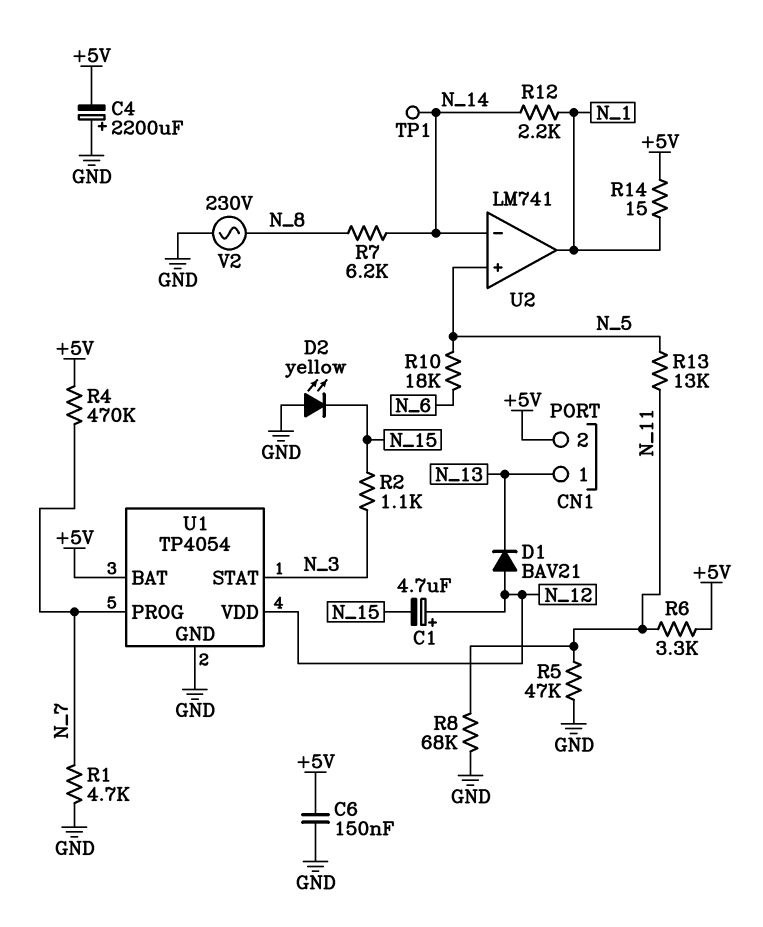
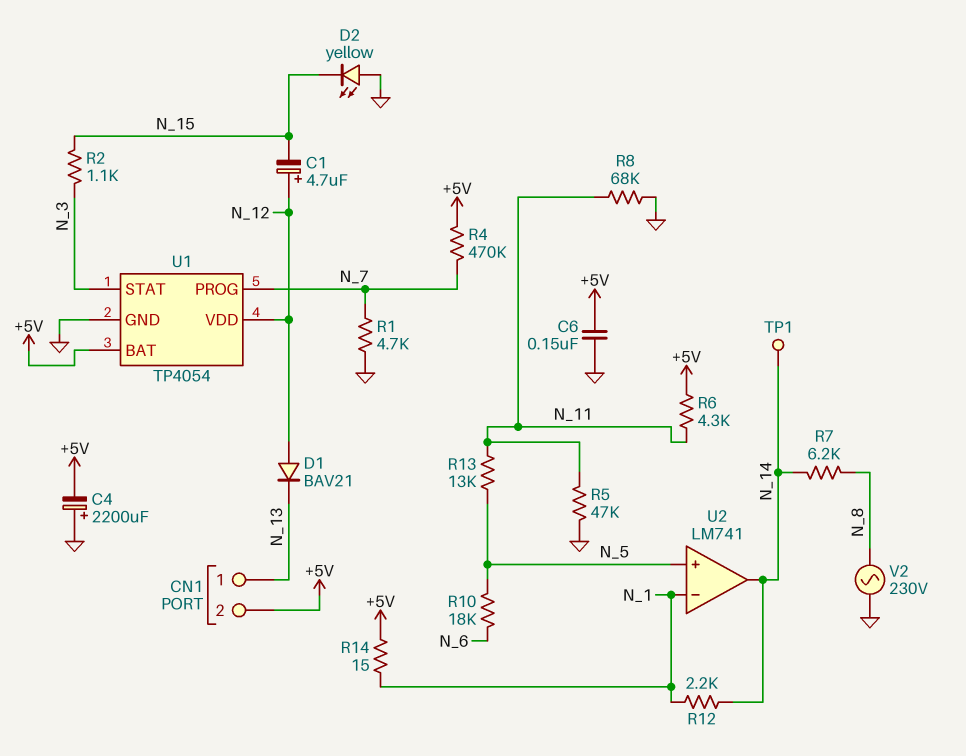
R6: 3.3k (+5V, N_11) -> 4.3k (+5V, N_11)
U2 pin in-: N_14 -> N_1
U2 pin out: N_1 -> N_14

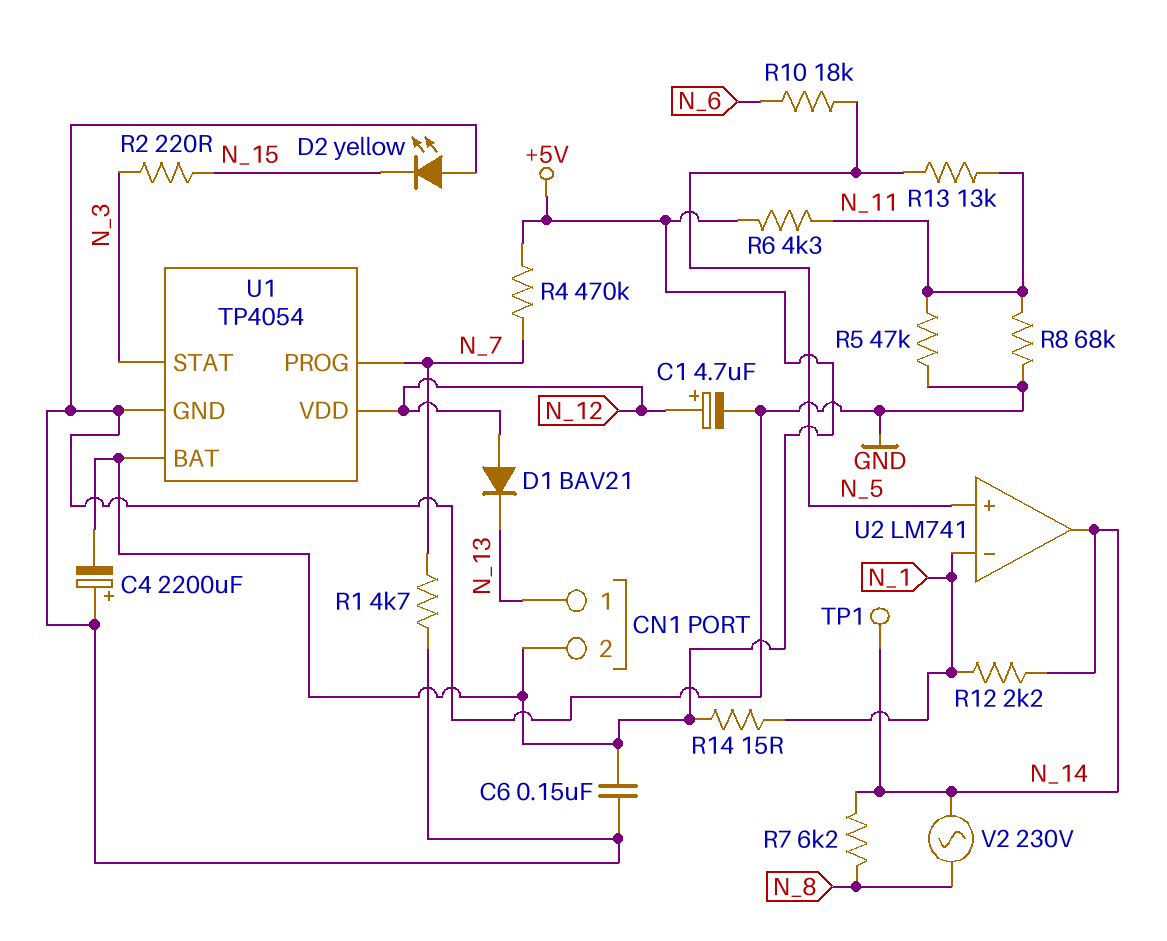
C1: 4.7uF (plus N_12, minus N_15) -> 4.7uF (plus N_12, minus GND)
R2: 1.1k (N_3, N_15) -> 220 (N_3, N_15)
V2: AC 230V (GND, N_8) -> AC 230V (N_8, N_14)

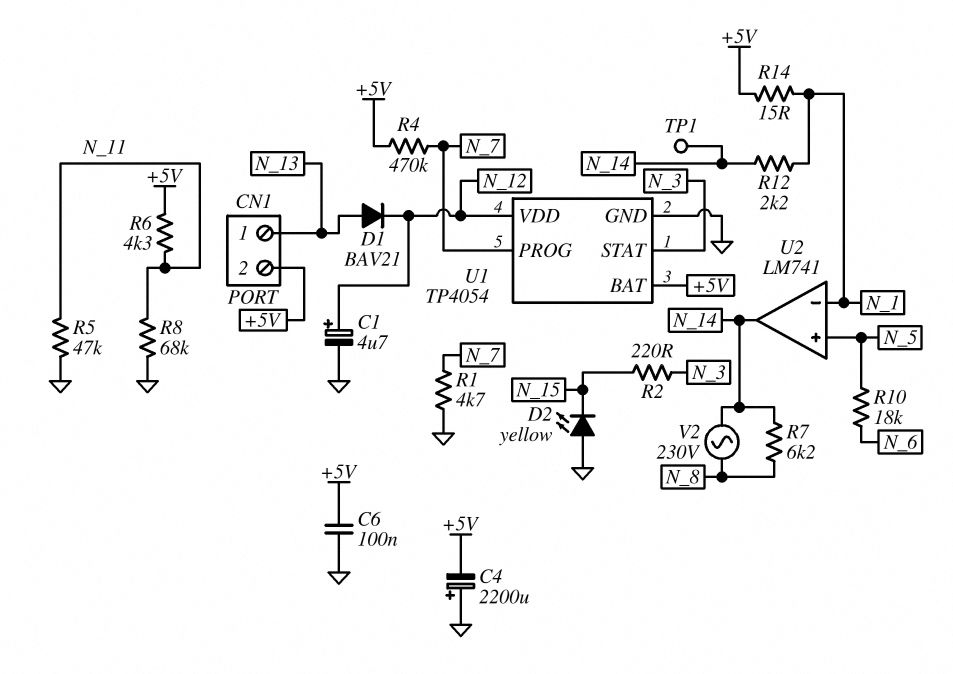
C6: 150nF (+5V, GND) -> 100nF (+5V, GND)
D1: diode BAV21 (A N_12, K N_13) -> diode BAV21 (A N_13, K N_12)
R13: 13k (N_5, N_11) -> none

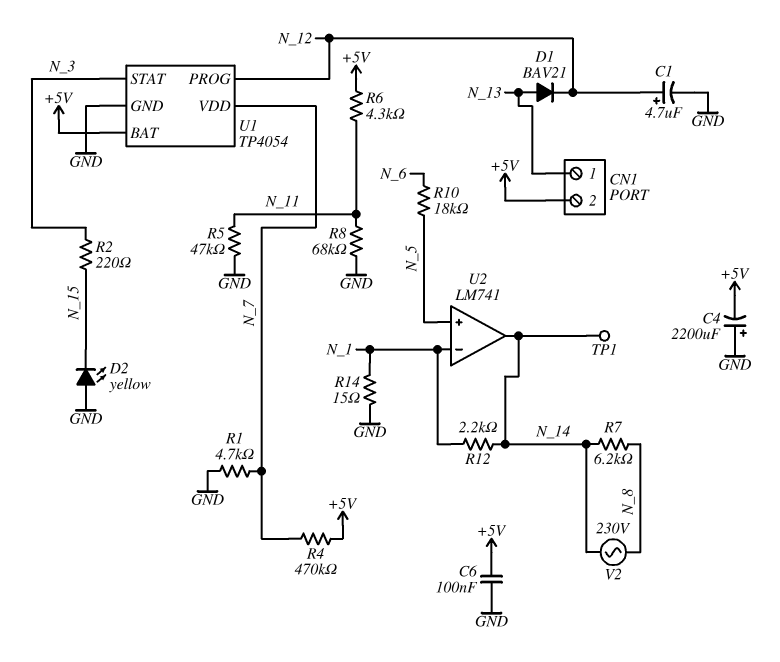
R14: 15 (+5V, N_1) -> 15 (GND, N_1)
U1 pin PROG: N_7 -> N_12
U1 pin VDD: N_12 -> N_7

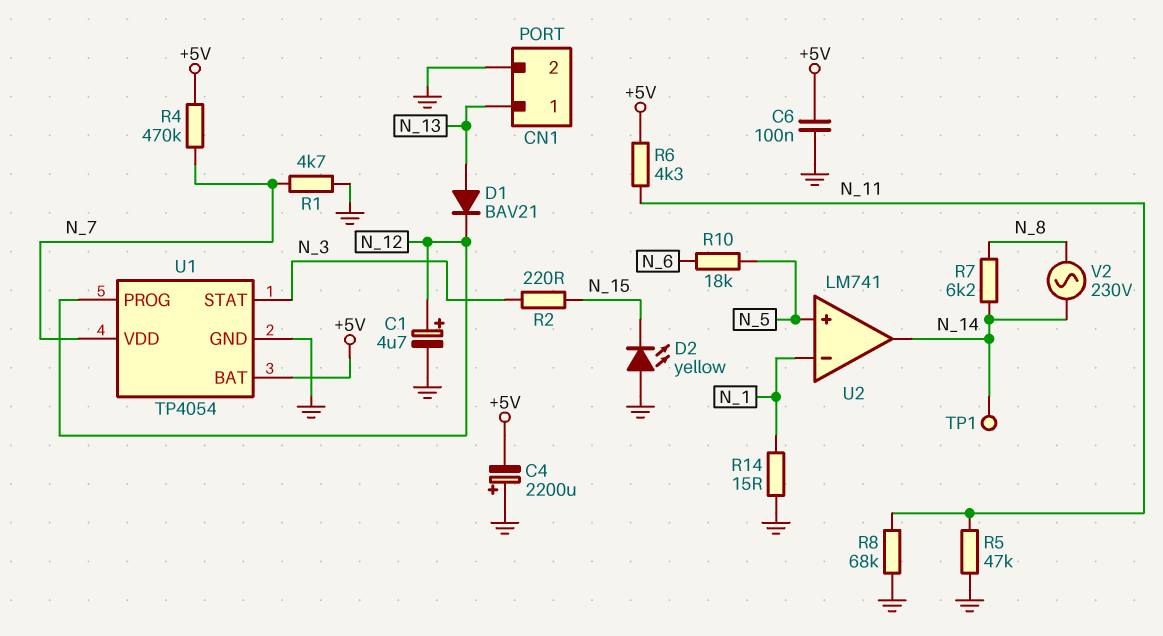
CN1 pin 2: +5V -> GND
R12: 2.2k (N_1, N_14) -> none

